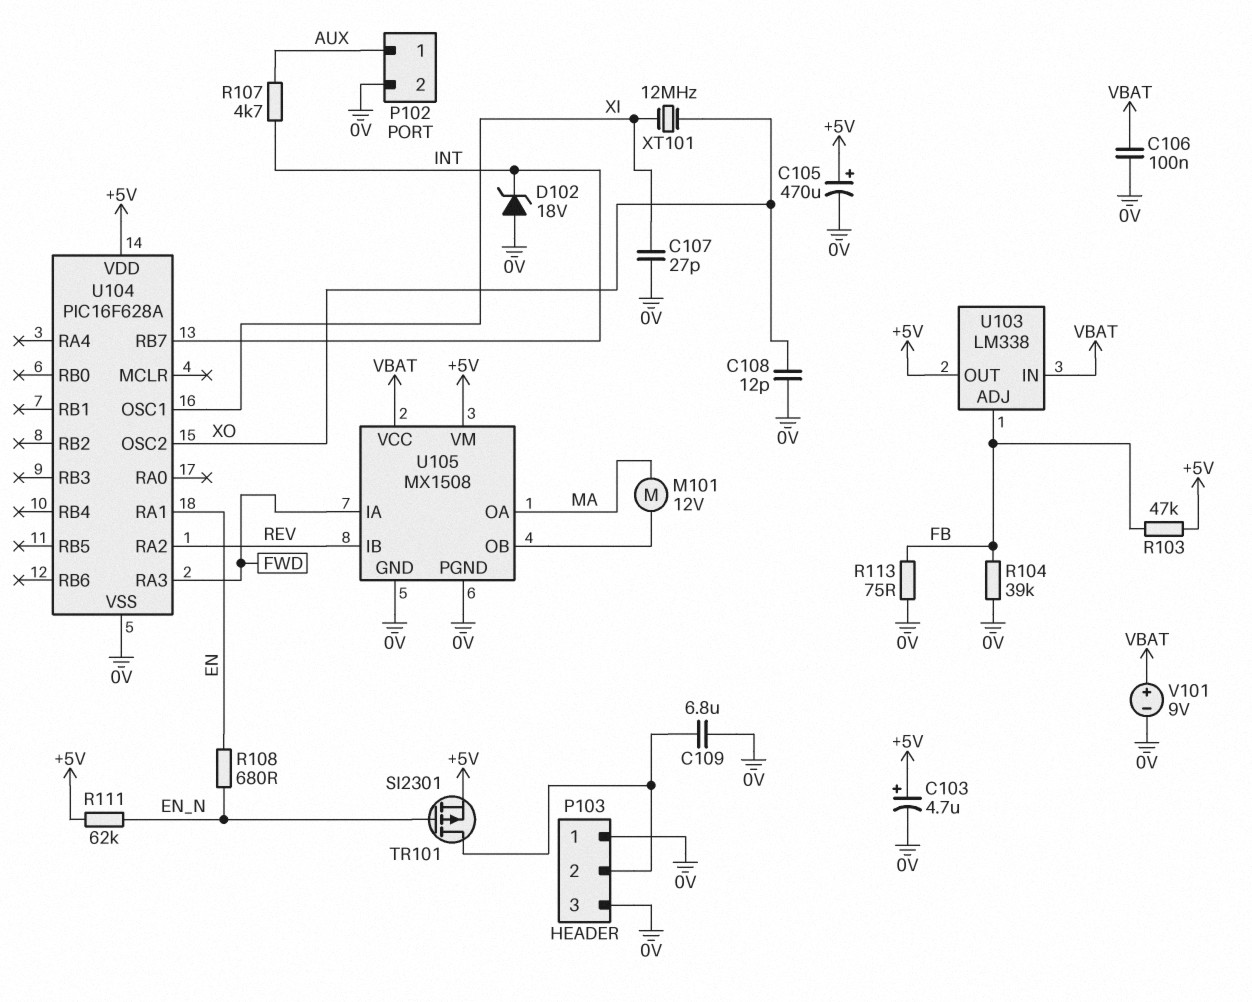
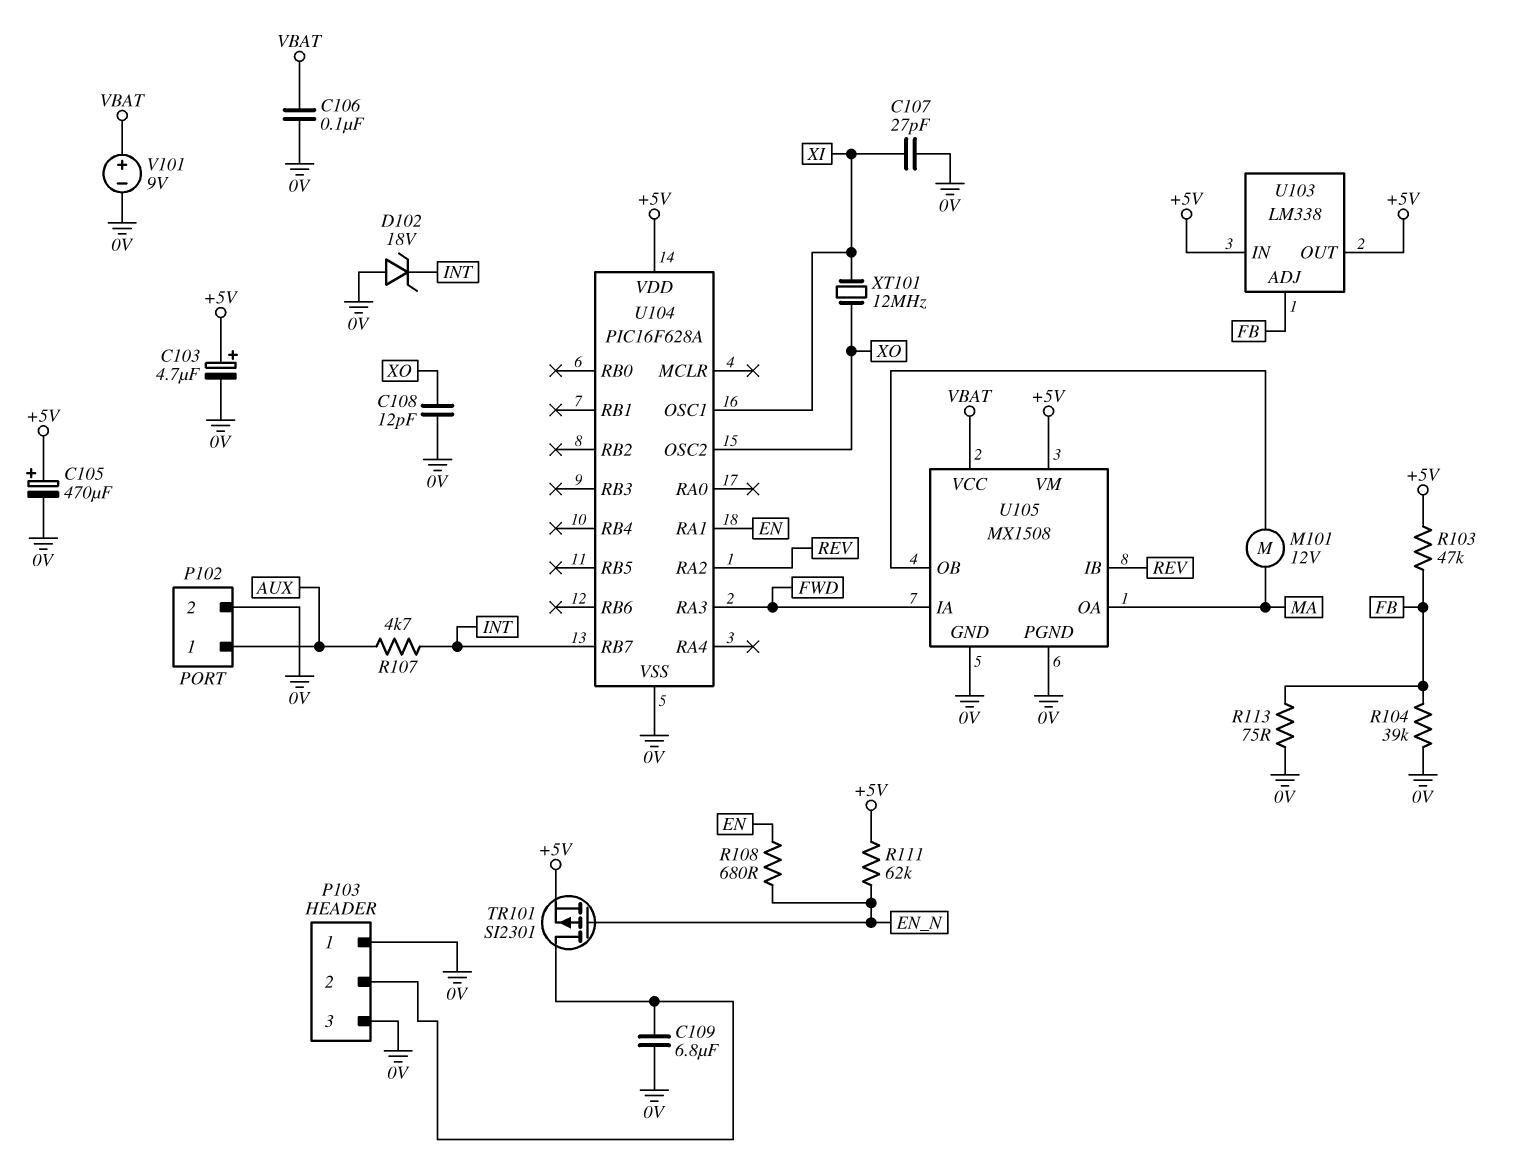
U103 pin IN: VBAT -> +5V

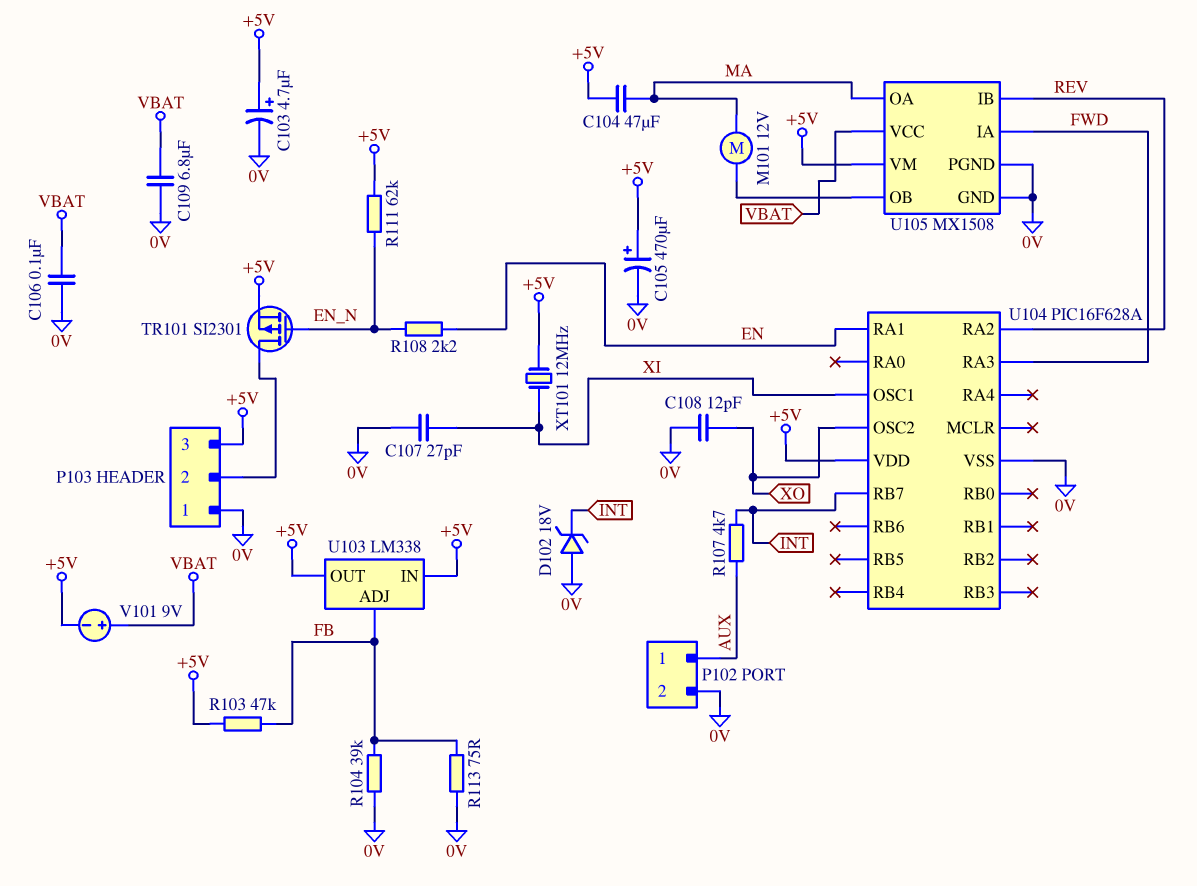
C104: none -> 47uF (+5V, MA)
C109: 6.8uF (0V, P103/2) -> 6.8uF (0V, VBAT)
P103 pin 3: 0V -> +5V
R108: 680 (EN, EN_N) -> 2.2k (EN, EN_N)
V101: 9V (plus VBAT, minus 0V) -> 9V (plus VBAT, minus +5V)
XT101: 12MHz (XI, XO) -> 12MHz (+5V, XI)

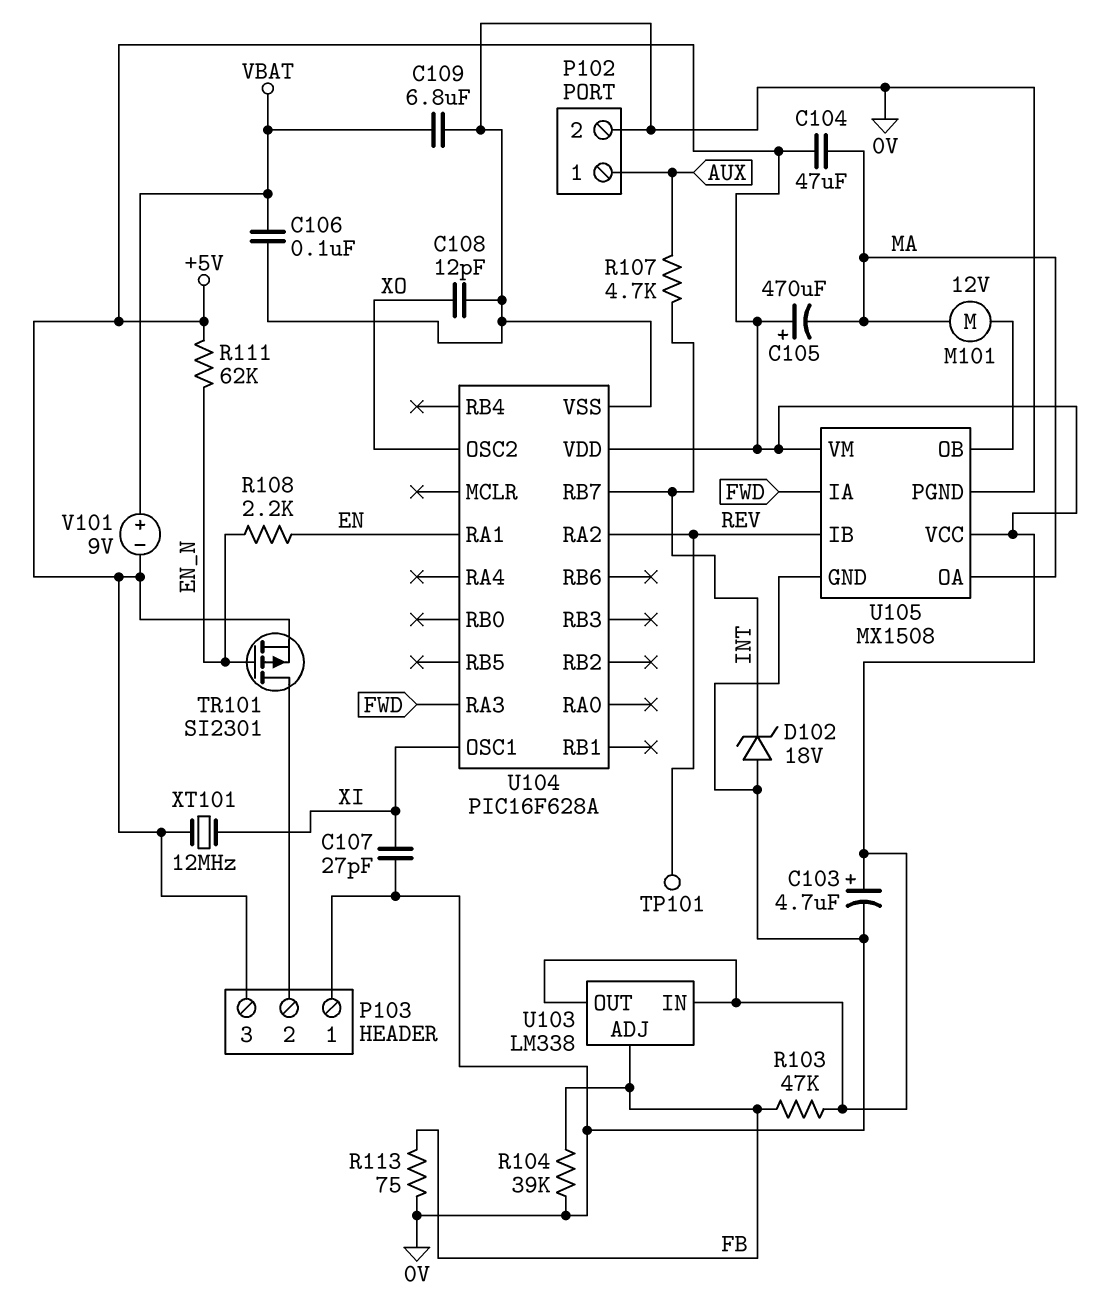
C105: 470uF (plus +5V, minus 0V) -> 470uF (plus +5V, minus MA)
TP101: none -> test point (REV)
U105 pin VCC: VBAT -> +5V

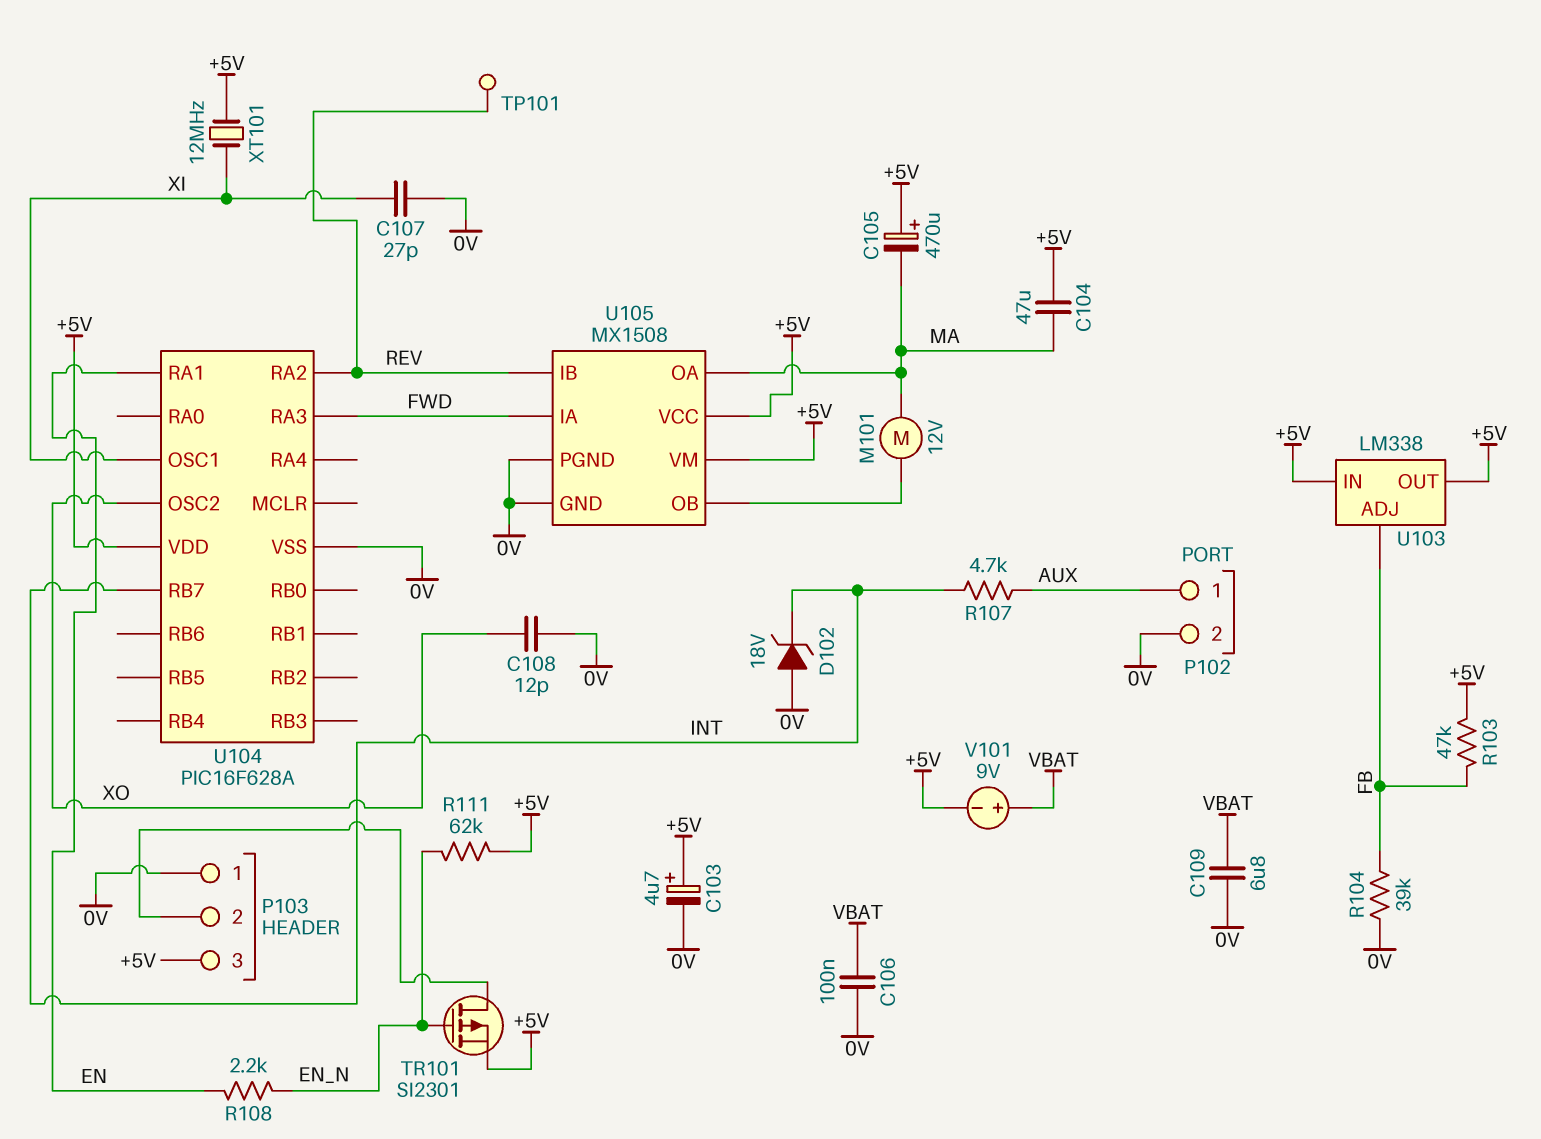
R113: 75 (0V, FB) -> none

